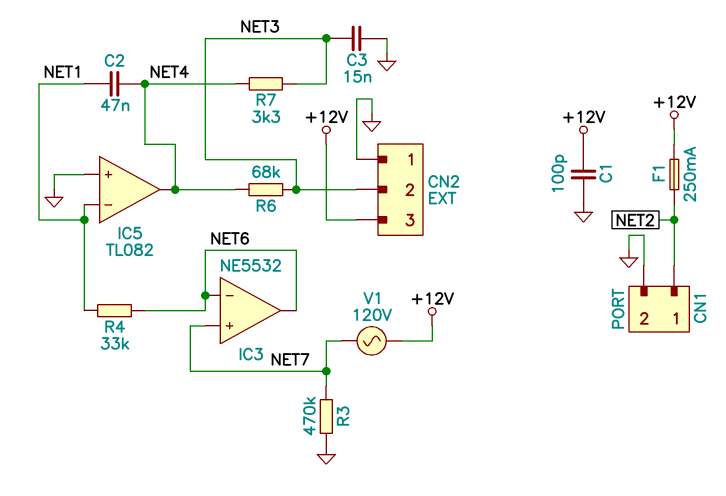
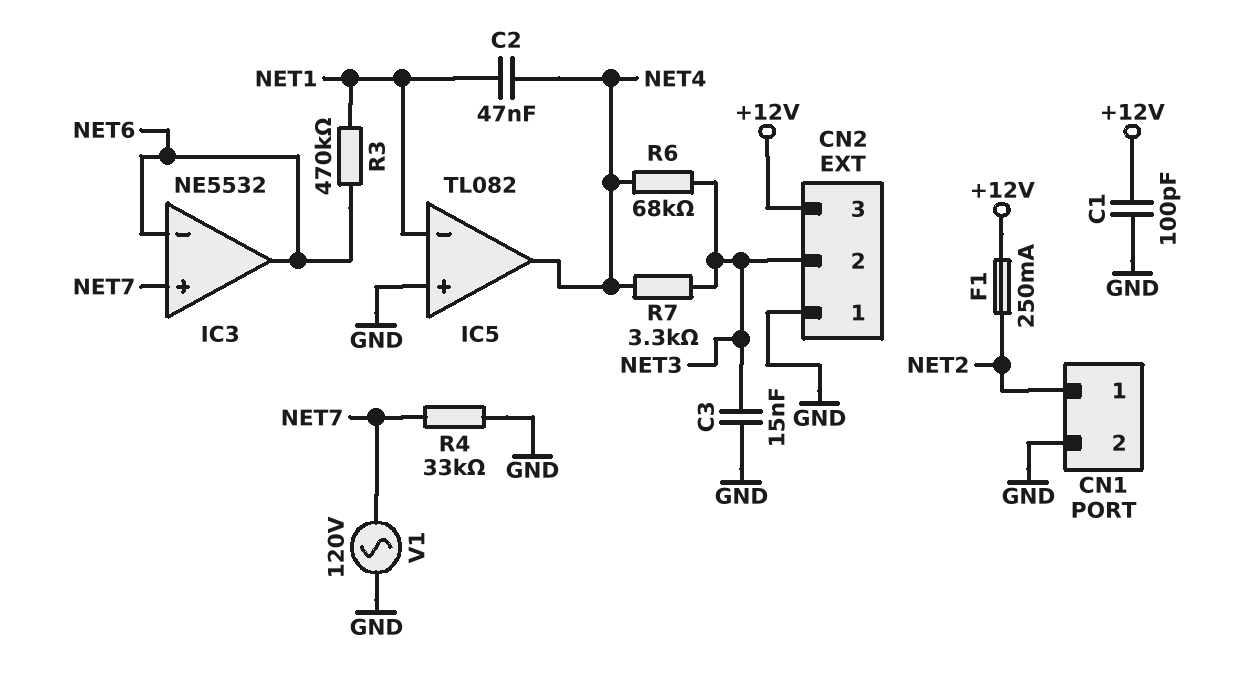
R3: 470k (GND, NET7) -> 470k (NET1, NET6)
R4: 33k (NET1, NET6) -> 33k (GND, NET7)
V1: AC 120V (+12V, NET7) -> AC 120V (GND, NET7)

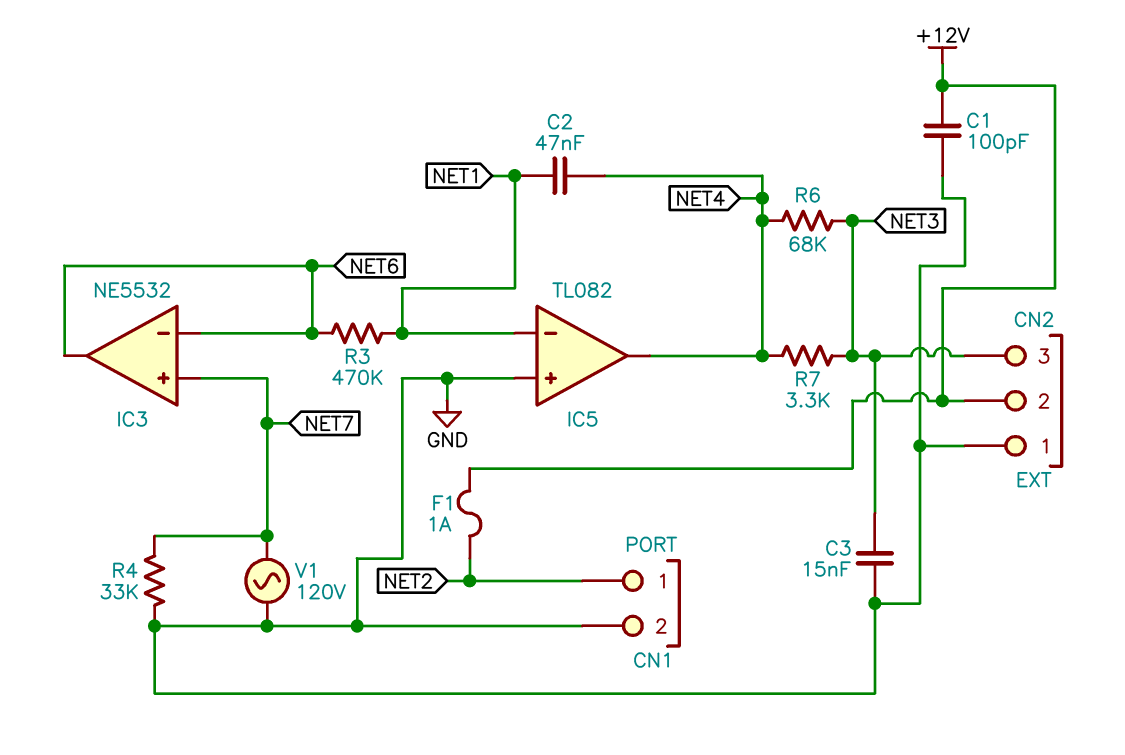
CN2 pin 2: NET3 -> +12V
CN2 pin 3: +12V -> NET3
F1: 250mA (+12V, NET2) -> 1A (+12V, NET2)

